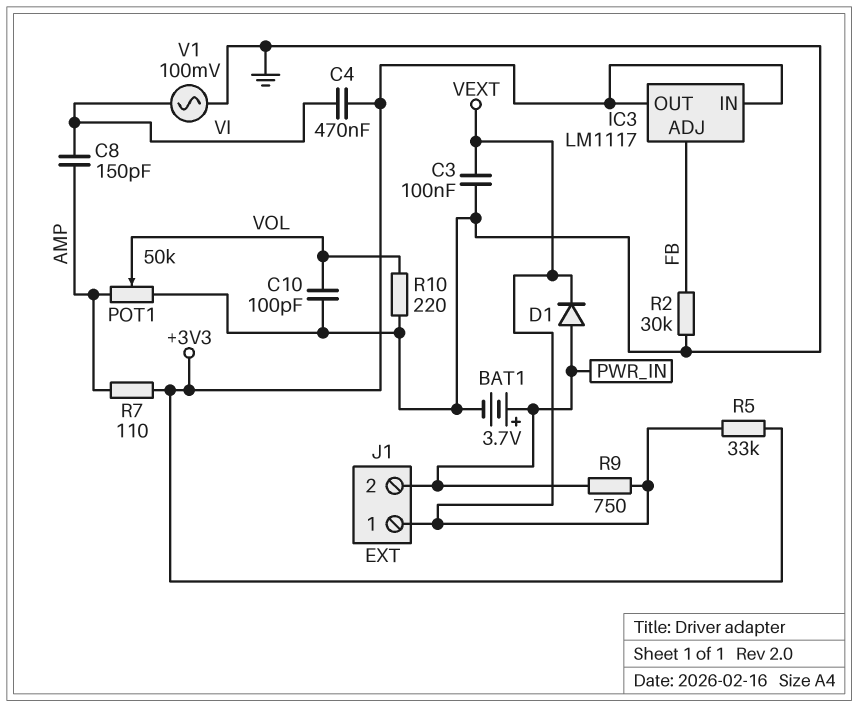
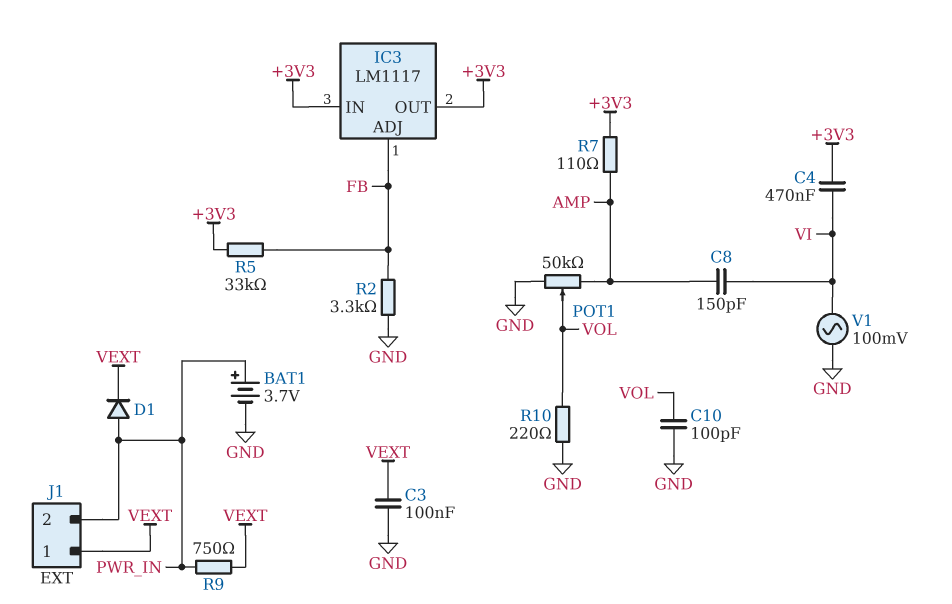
R2: 30k (FB, GND) -> 3.3k (FB, GND)
R5: 33k (+3V3, VEXT) -> 33k (+3V3, FB)

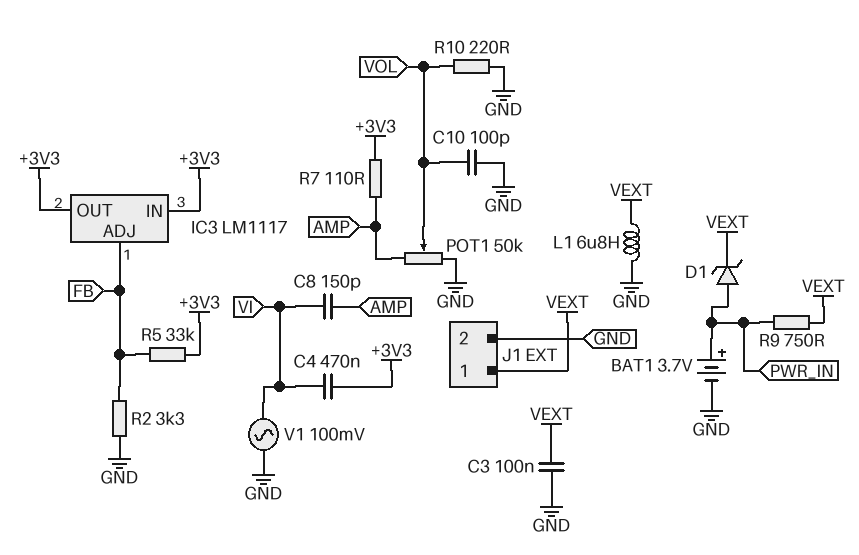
D1: diode (A PWR_IN, K VEXT) -> zener (A PWR_IN, K VEXT)
J1 pin 2: PWR_IN -> GND
L1: none -> 6.8uH (GND, VEXT)

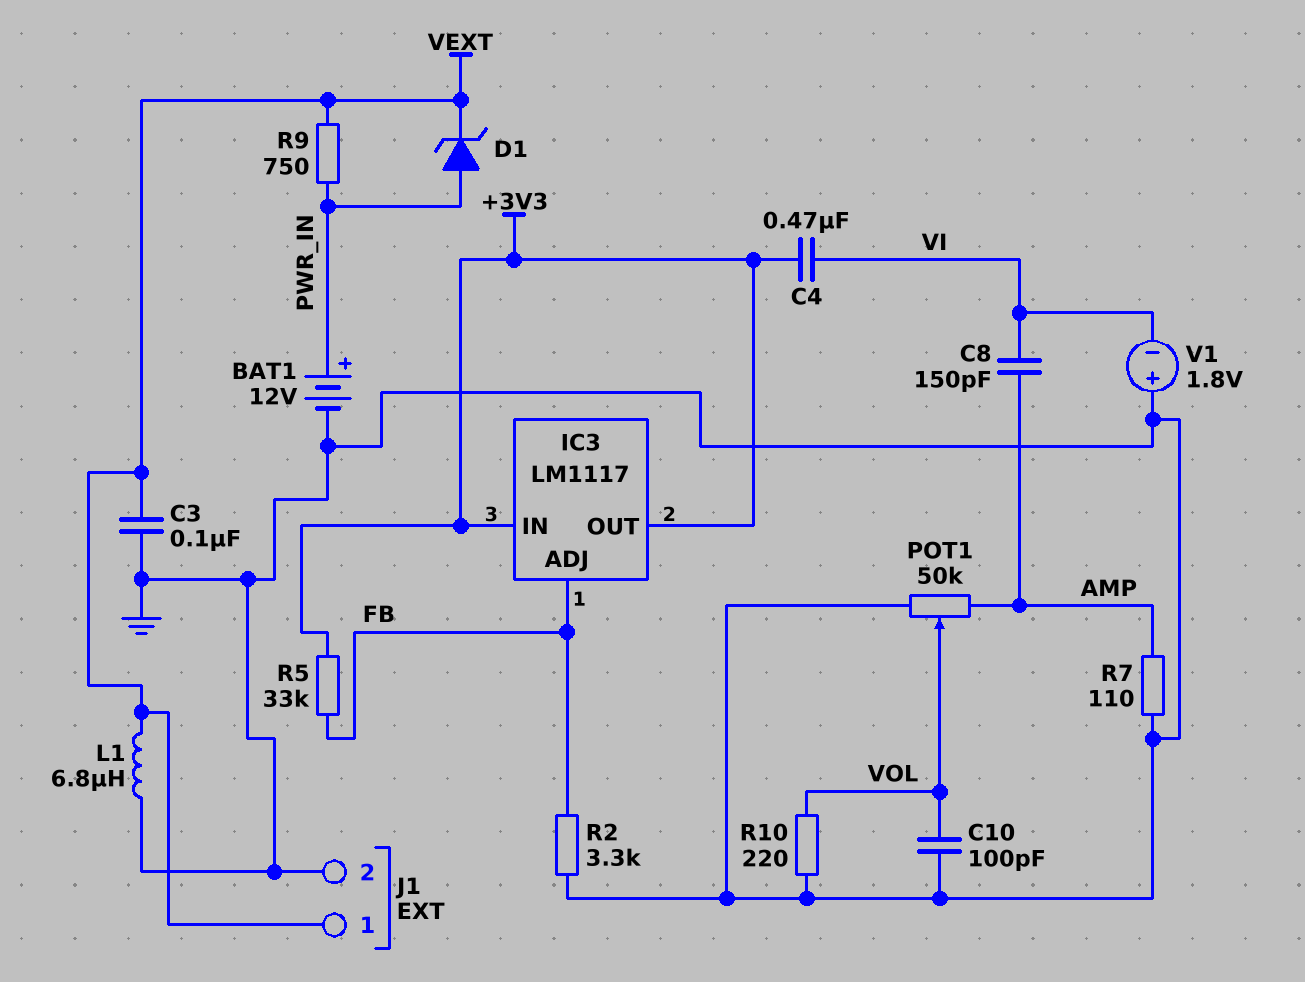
BAT1: 3.7V (plus PWR_IN, minus GND) -> 12V (plus PWR_IN, minus GND)
R7: 110 (+3V3, AMP) -> 110 (AMP, GND)
V1: AC 100mV (GND, VI) -> 1.8V (plus GND, minus VI)

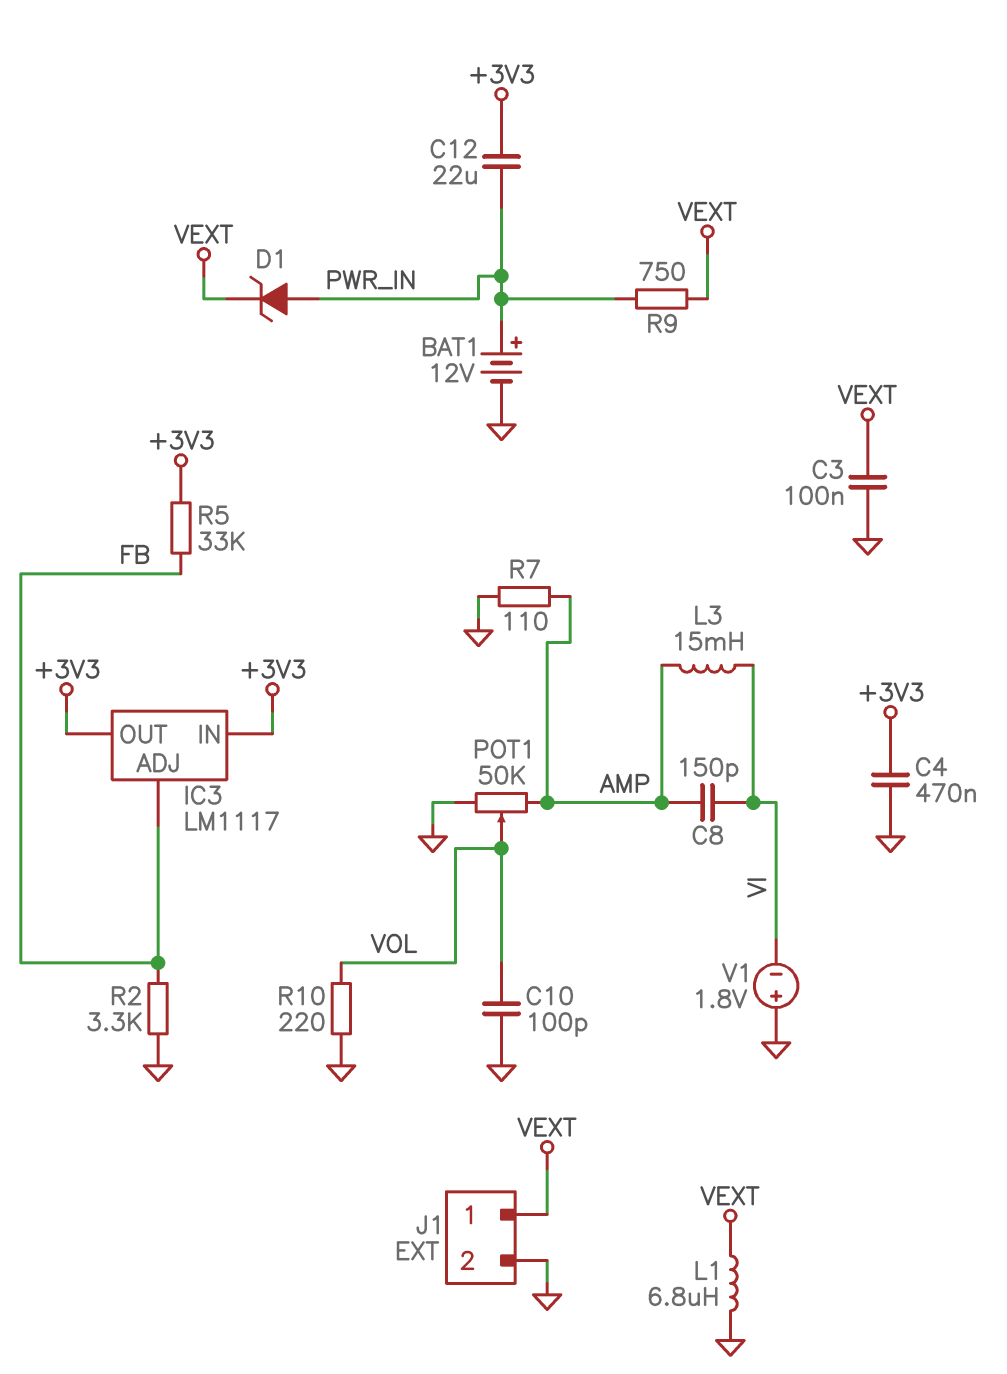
C4: 470nF (+3V3, VI) -> 470nF (+3V3, GND)
C12: none -> 22uF (+3V3, PWR_IN)
L3: none -> 15mH (AMP, VI)

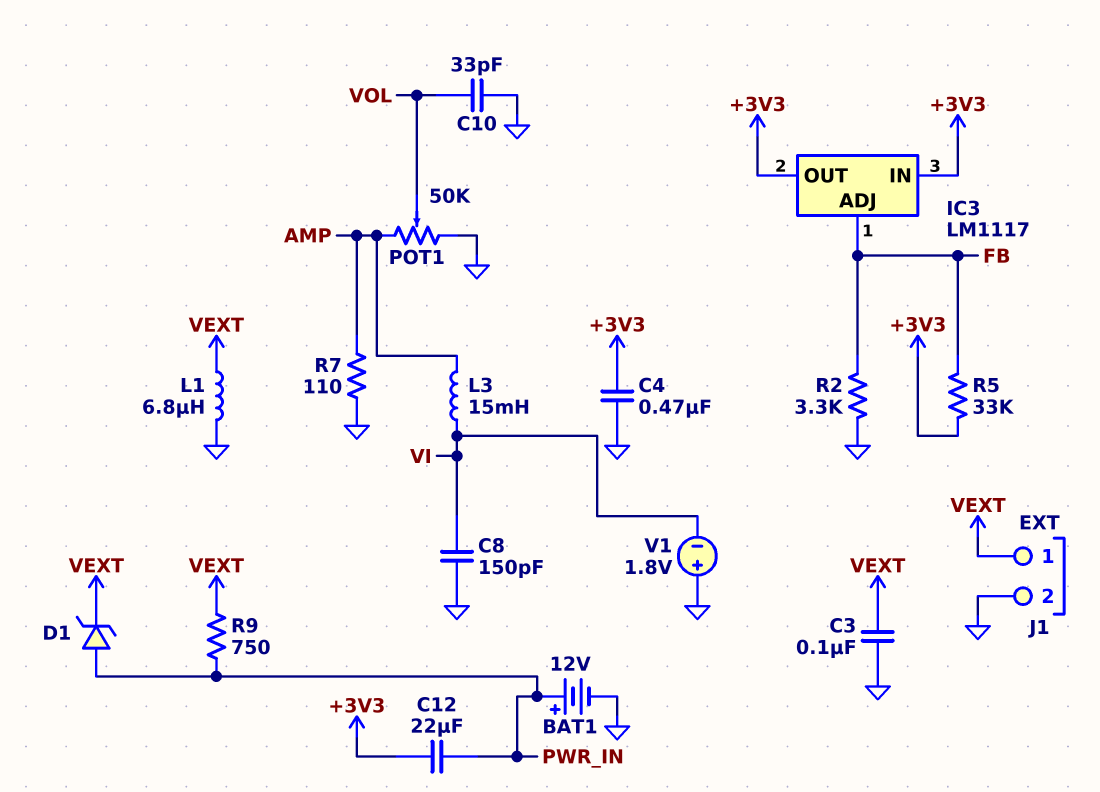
C8: 150pF (AMP, VI) -> 150pF (GND, VI)
C10: 100pF (GND, VOL) -> 33pF (GND, VOL)
R10: 220 (GND, VOL) -> none

